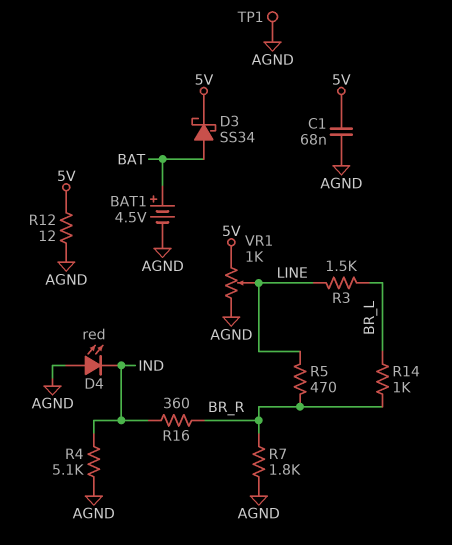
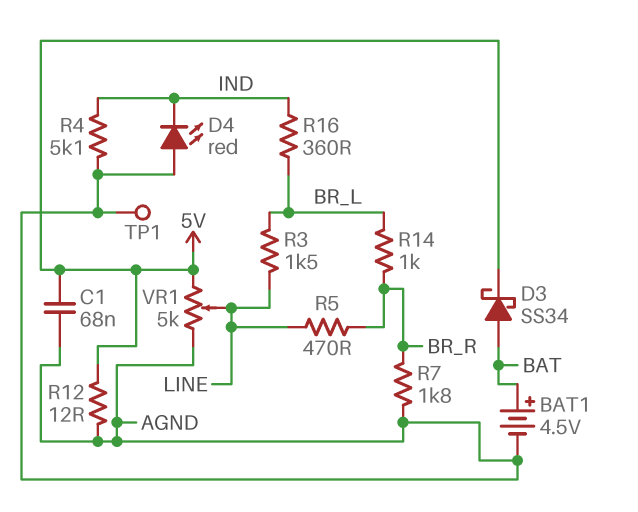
R16: 360 (BR_R, IND) -> 360 (BR_L, IND)
VR1: 1k (5V, AGND, wiper LINE) -> 5k (5V, AGND, wiper LINE)

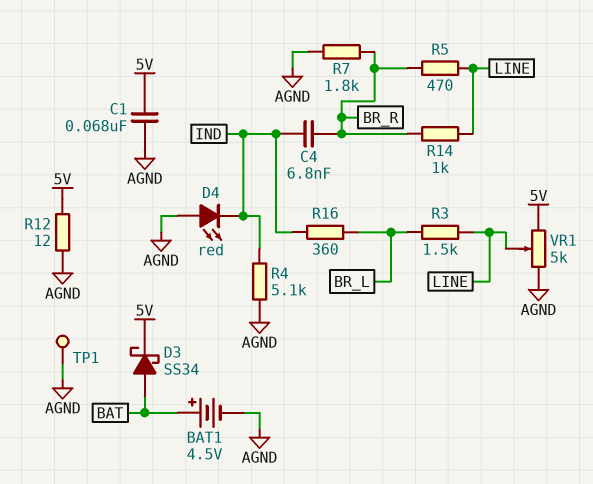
C4: none -> 6.8nF (BR_R, IND)
R14: 1k (BR_L, BR_R) -> 1k (BR_R, LINE)

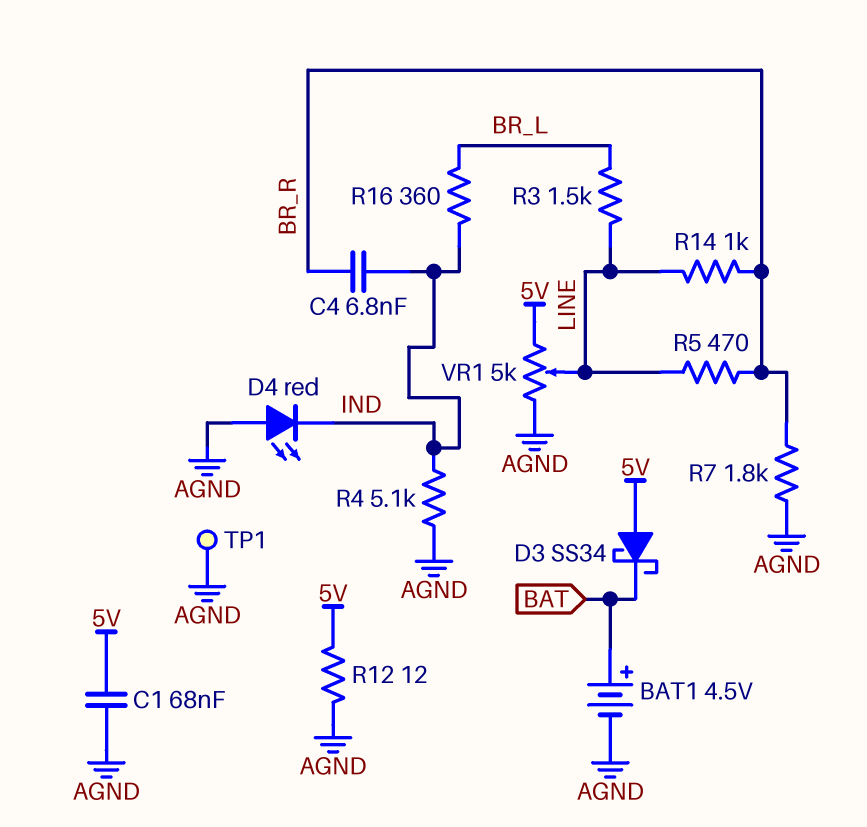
D3: schottky SS34 (A BAT, K 5V) -> schottky SS34 (A 5V, K BAT)

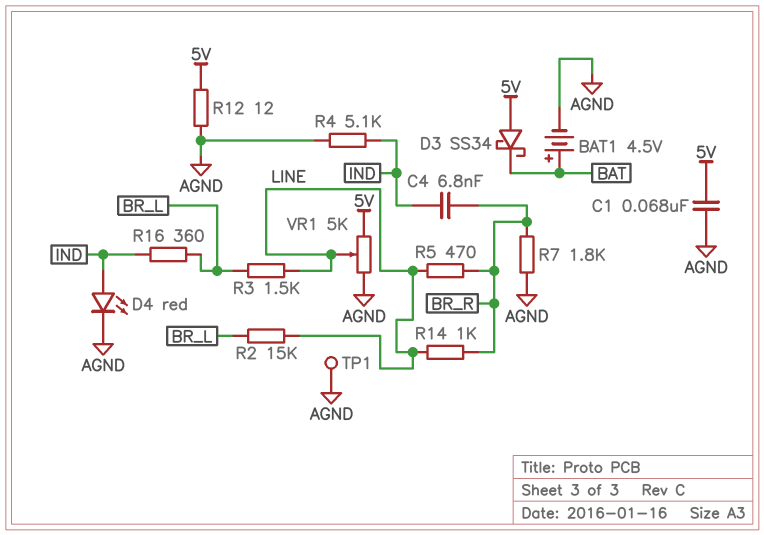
D4: LED red (A AGND, K IND) -> LED red (A IND, K AGND)
R2: none -> 15k (BR_L, LINE)

